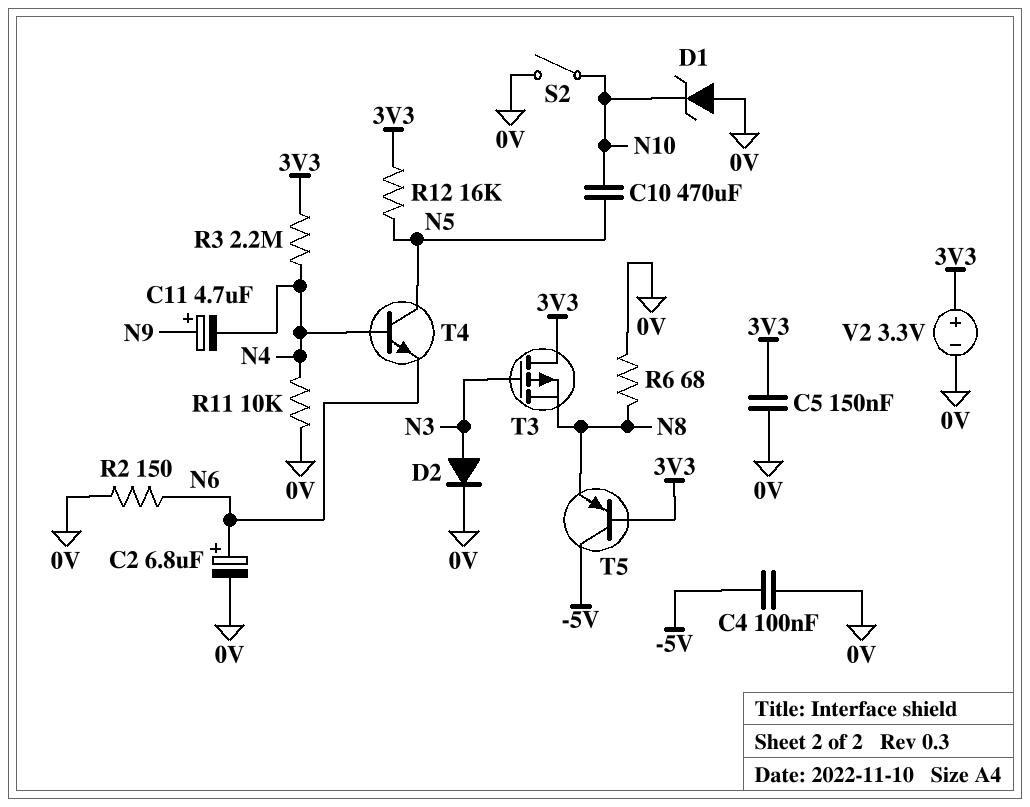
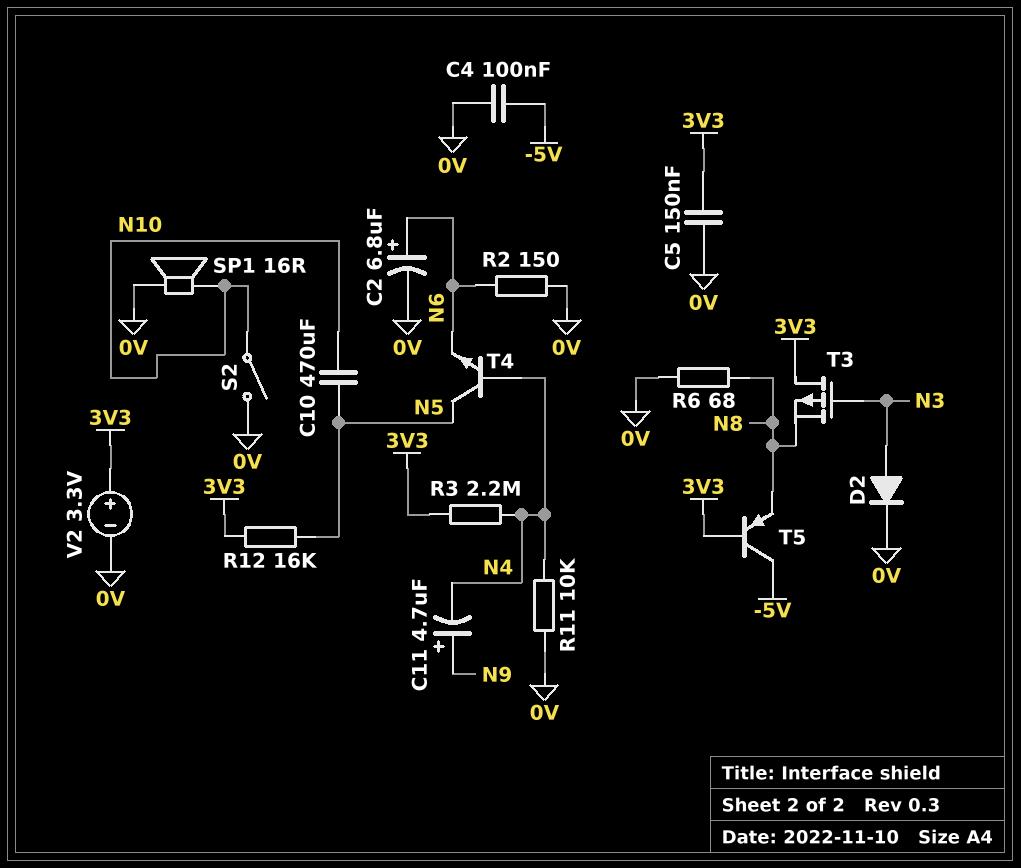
D1: zener (A 0V, K N10) -> none
SP1: none -> speaker 16R (0V, N10)

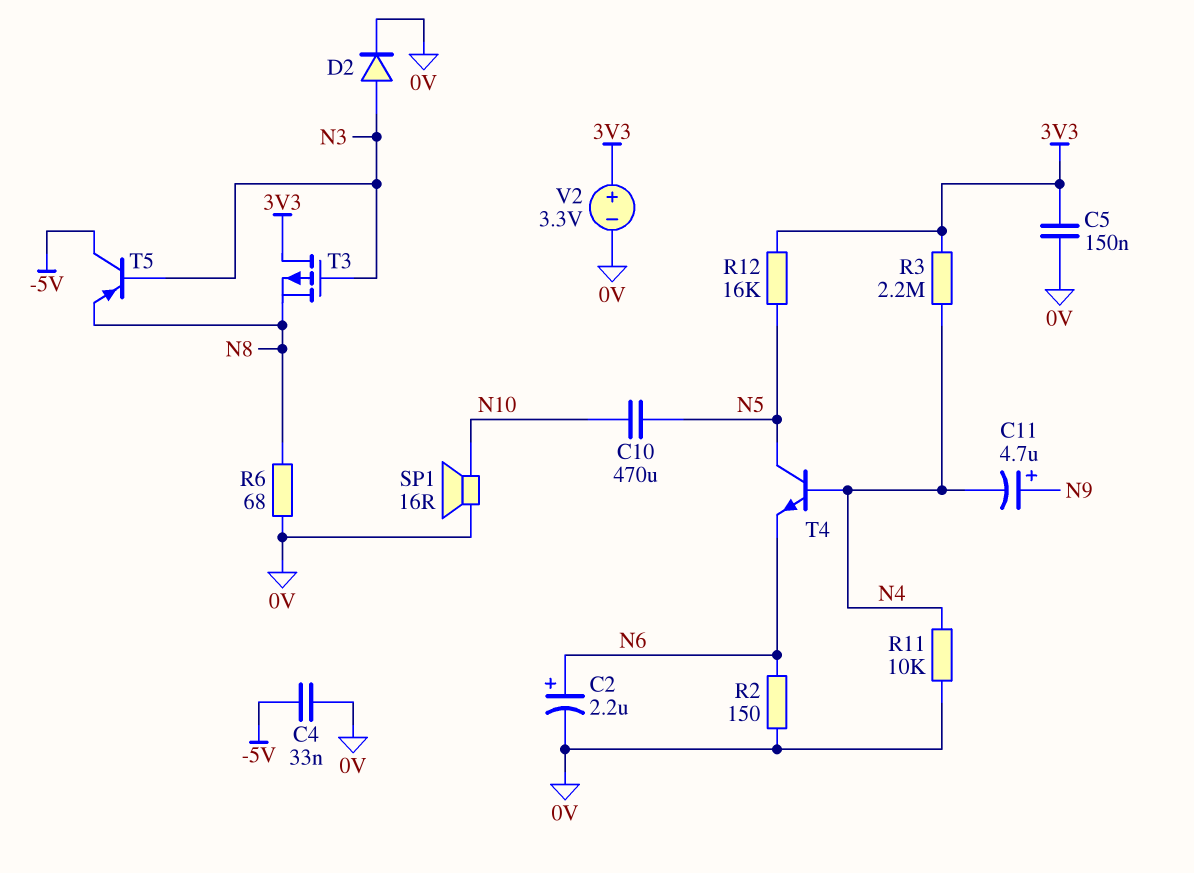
C2: 6.8uF (plus N6, minus 0V) -> 2.2uF (plus N6, minus 0V)
C4: 100nF (-5V, 0V) -> 33nF (-5V, 0V)
S2: switch (0V, N10) -> none
T5: PNP (B 3V3, C -5V, E N8) -> PNP (B N3, C -5V, E N8)

